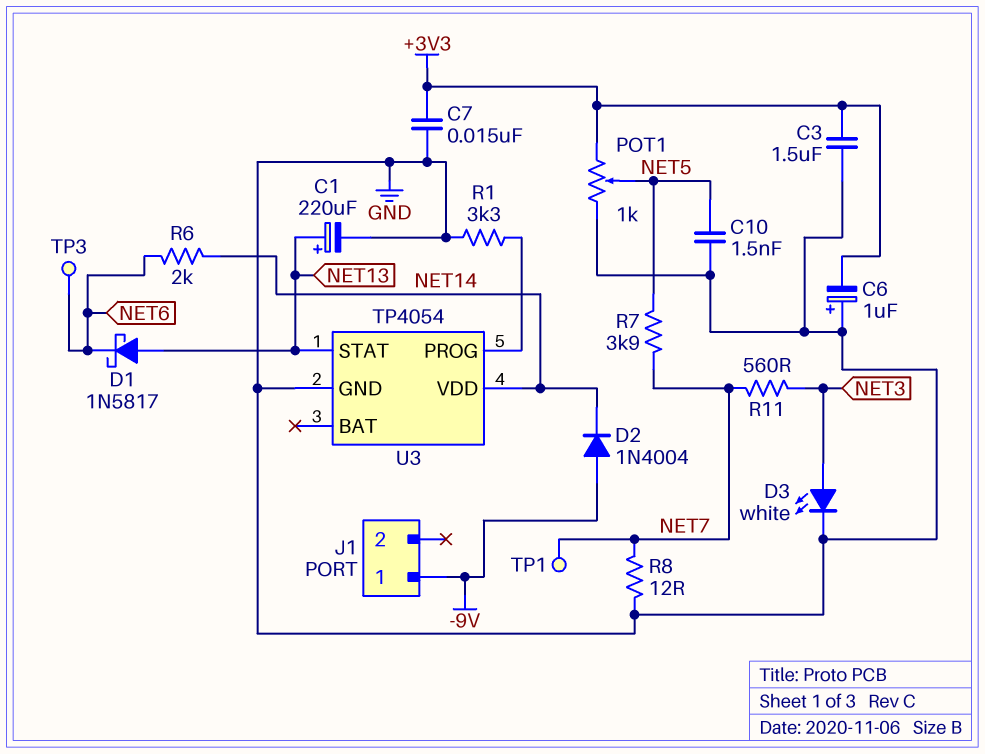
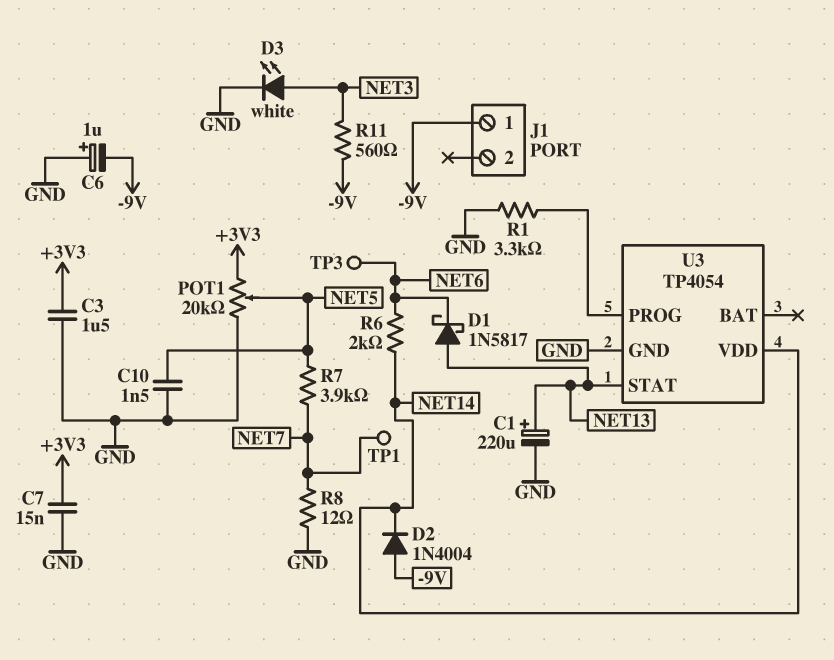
C6: 1uF (plus GND, minus +3V3) -> 1uF (plus GND, minus -9V)
POT1: 1k (+3V3, GND, wiper NET5) -> 20k (+3V3, GND, wiper NET5)
R11: 560 (NET3, NET7) -> 560 (-9V, NET3)

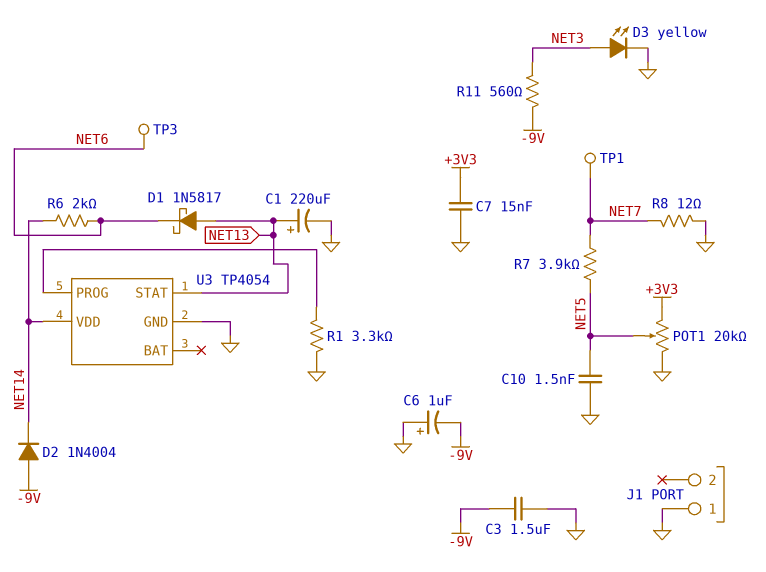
C3: 1.5uF (+3V3, GND) -> 1.5uF (-9V, GND)
D3: LED white (A NET3, K GND) -> LED yellow (A NET3, K GND)
J1 pin 1: -9V -> GND

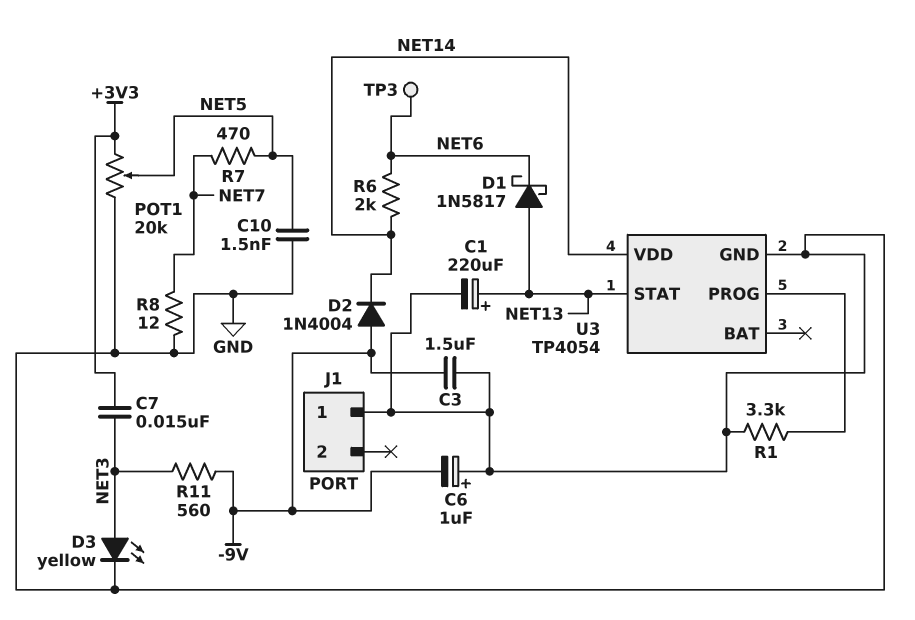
C7: 15nF (+3V3, GND) -> 15nF (+3V3, NET3)
R7: 3.9k (NET5, NET7) -> 470 (NET5, NET7)
TP1: test point (NET7) -> none

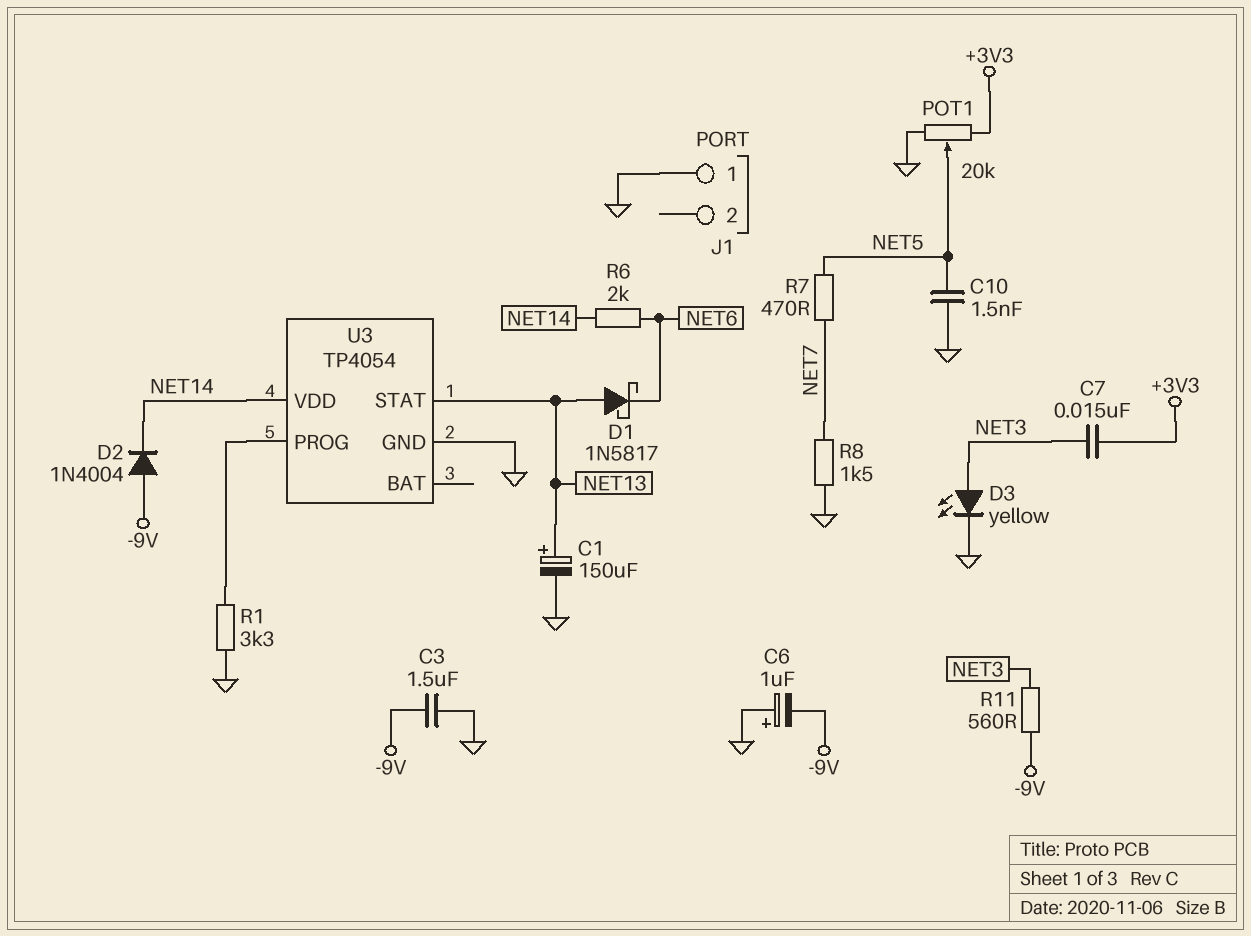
C1: 220uF (plus NET13, minus GND) -> 150uF (plus NET13, minus GND)
R8: 12 (GND, NET7) -> 1.5k (GND, NET7)
TP3: test point (NET6) -> none

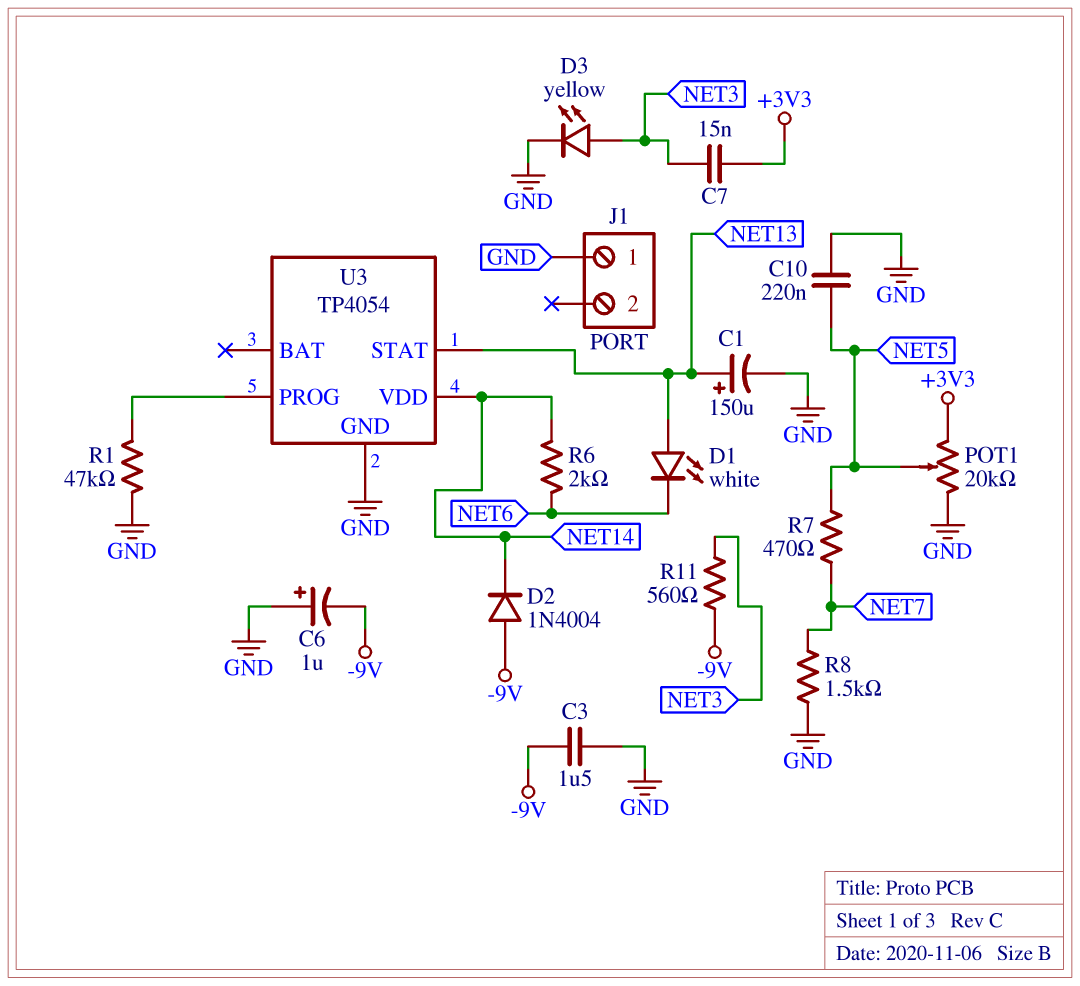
C10: 1.5nF (GND, NET5) -> 220nF (GND, NET5)
D1: schottky 1N5817 (A NET13, K NET6) -> LED white (A NET13, K NET6)
R1: 3.3k (GND, U3/PROG) -> 47k (GND, U3/PROG)

